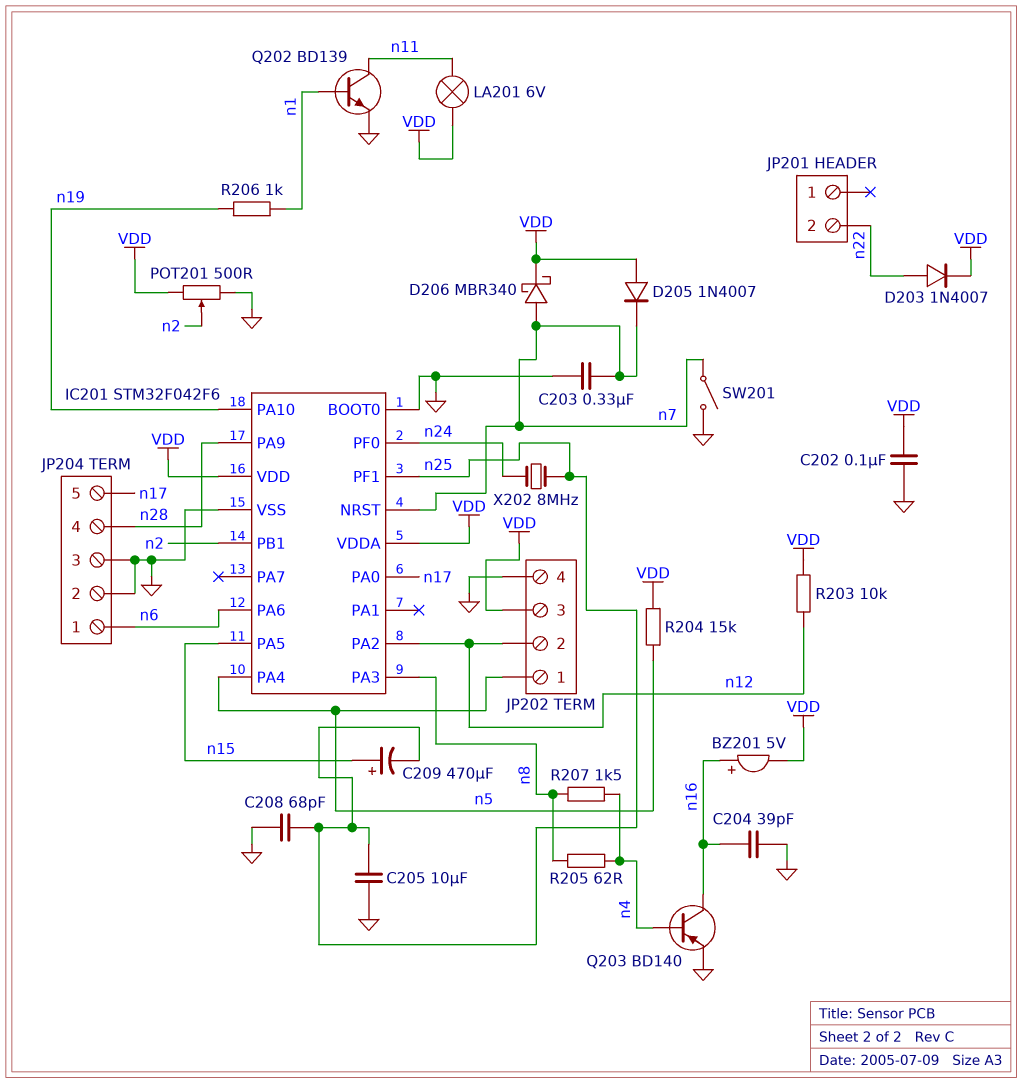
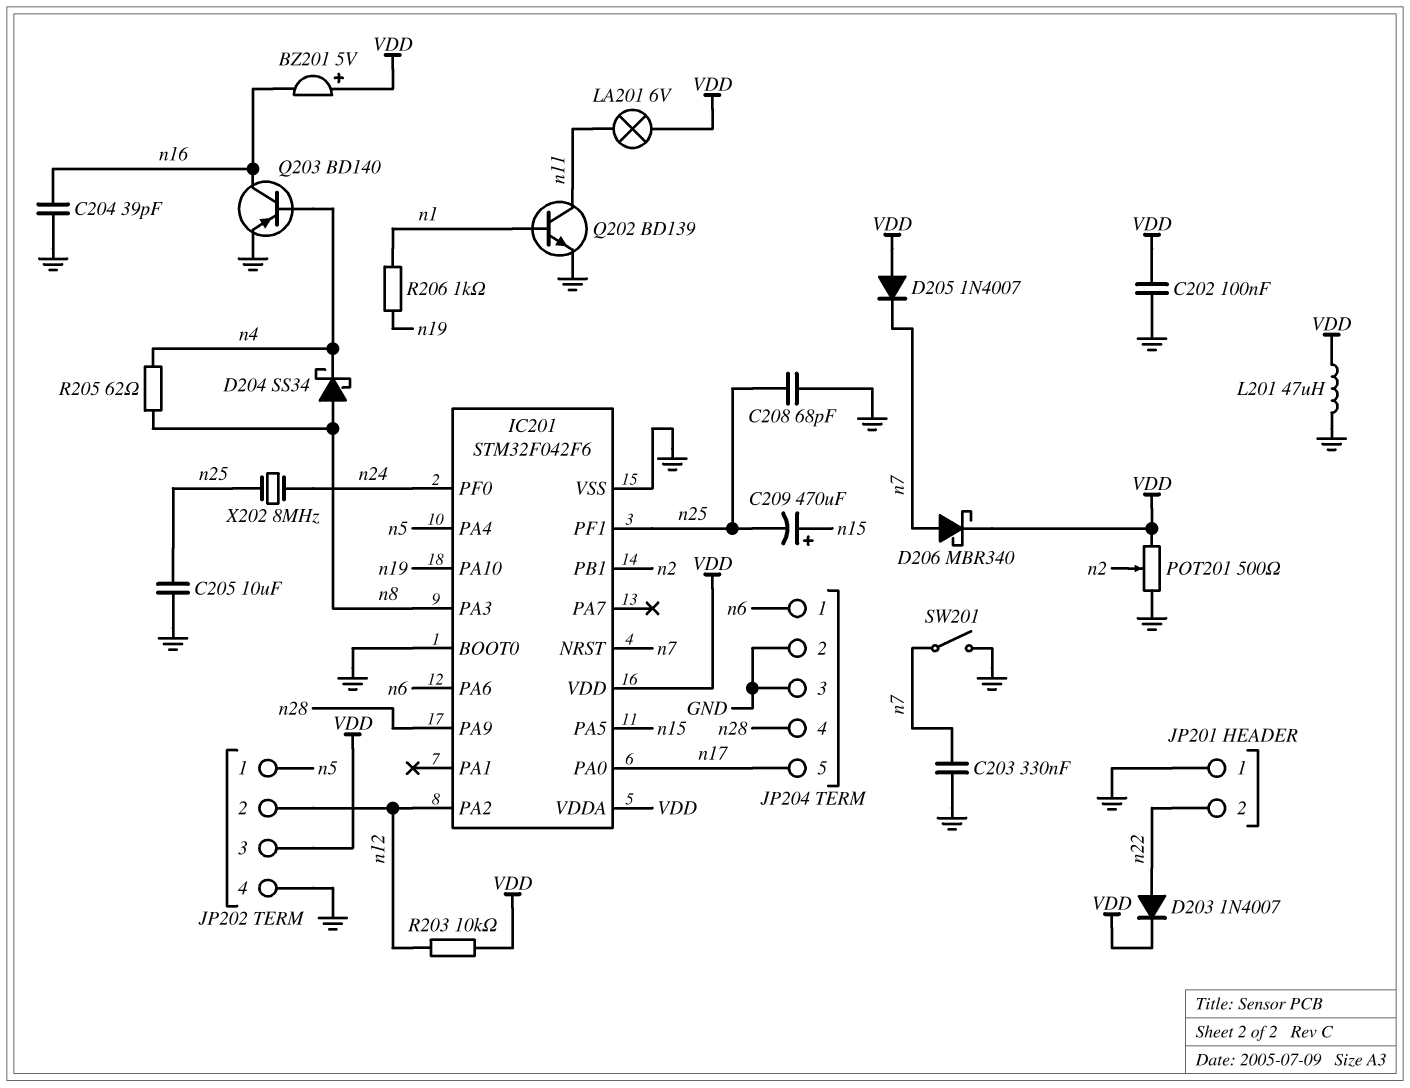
BZ201: buzzer 5V (plus n16, minus VDD) -> buzzer 5V (plus VDD, minus n16)
D204: none -> schottky SS34 (A n8, K n4)
JP201 pin 1: none -> GND
L201: none -> 47uH (GND, VDD)
R204: 15k (VDD, n5) -> none
R207: 1.5k (n4, n8) -> none

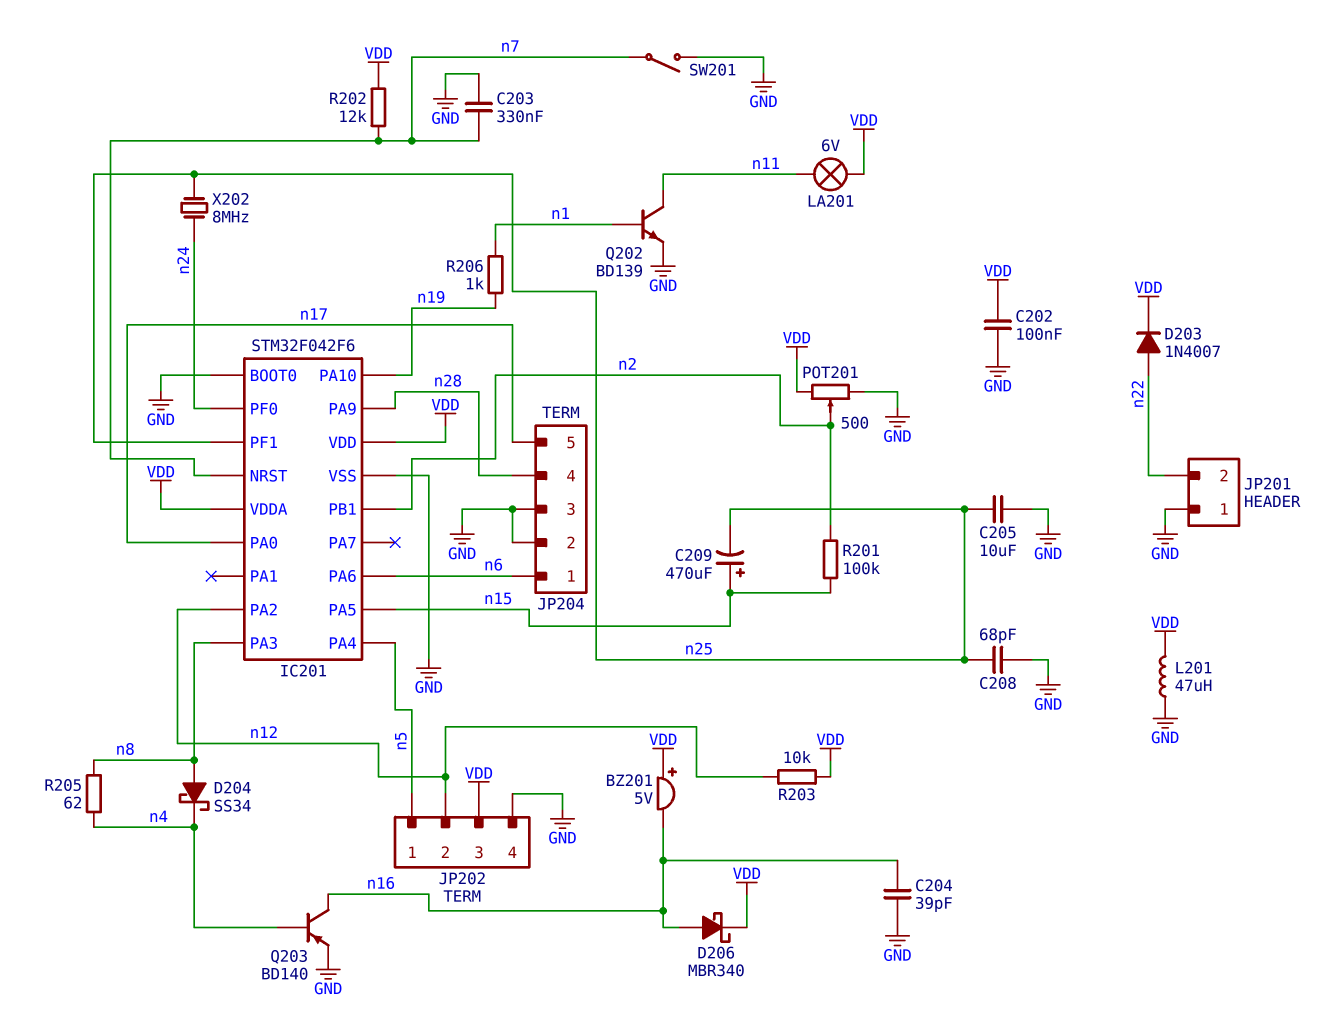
D205: diode 1N4007 (A VDD, K n7) -> none
D206: schottky MBR340 (A n7, K VDD) -> schottky MBR340 (A n16, K VDD)
R201: none -> 100k (n2, n15)
R202: none -> 12k (VDD, n7)

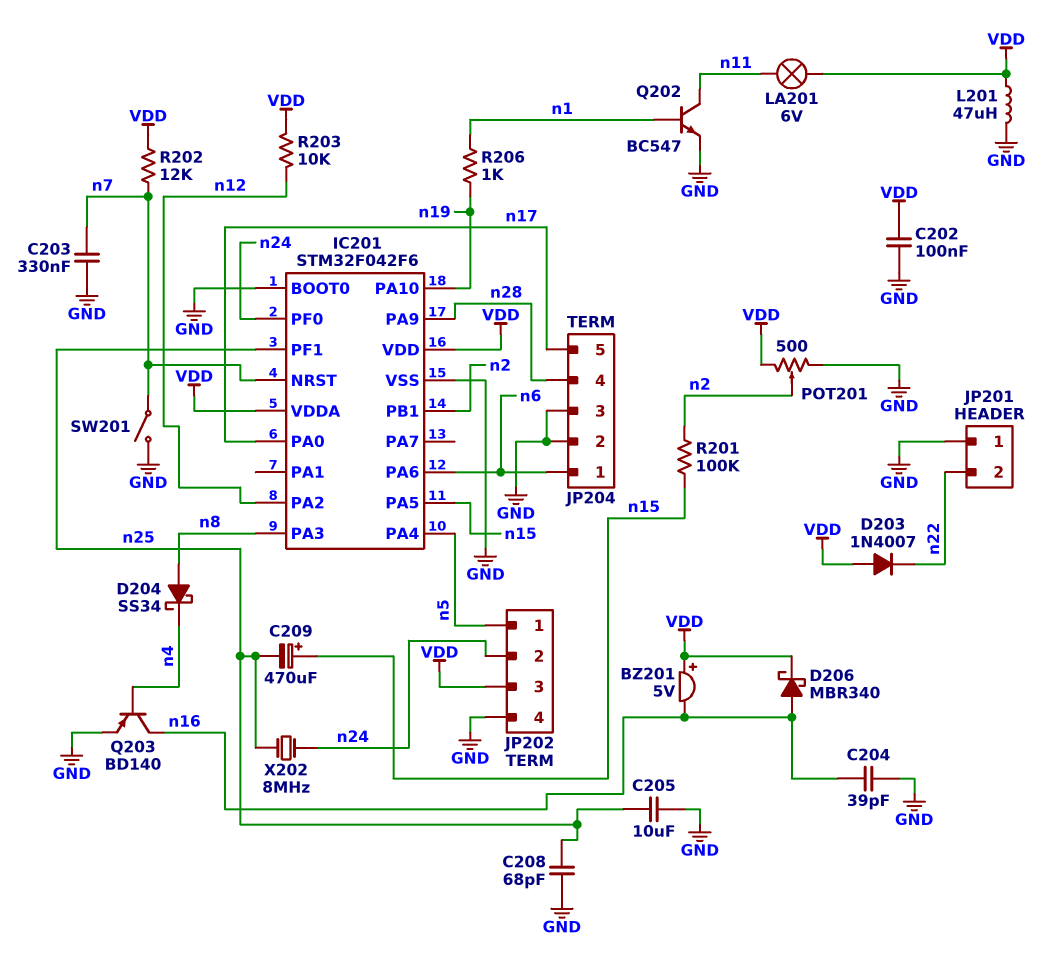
D203: diode 1N4007 (A n22, K VDD) -> diode 1N4007 (A VDD, K n22)
JP202 pin 2: n12 -> n24
Q202: NPN BD139 (B n1, C n11, E GND) -> NPN BC547 (B n1, C n11, E GND)
R205: 62 (n4, n8) -> none

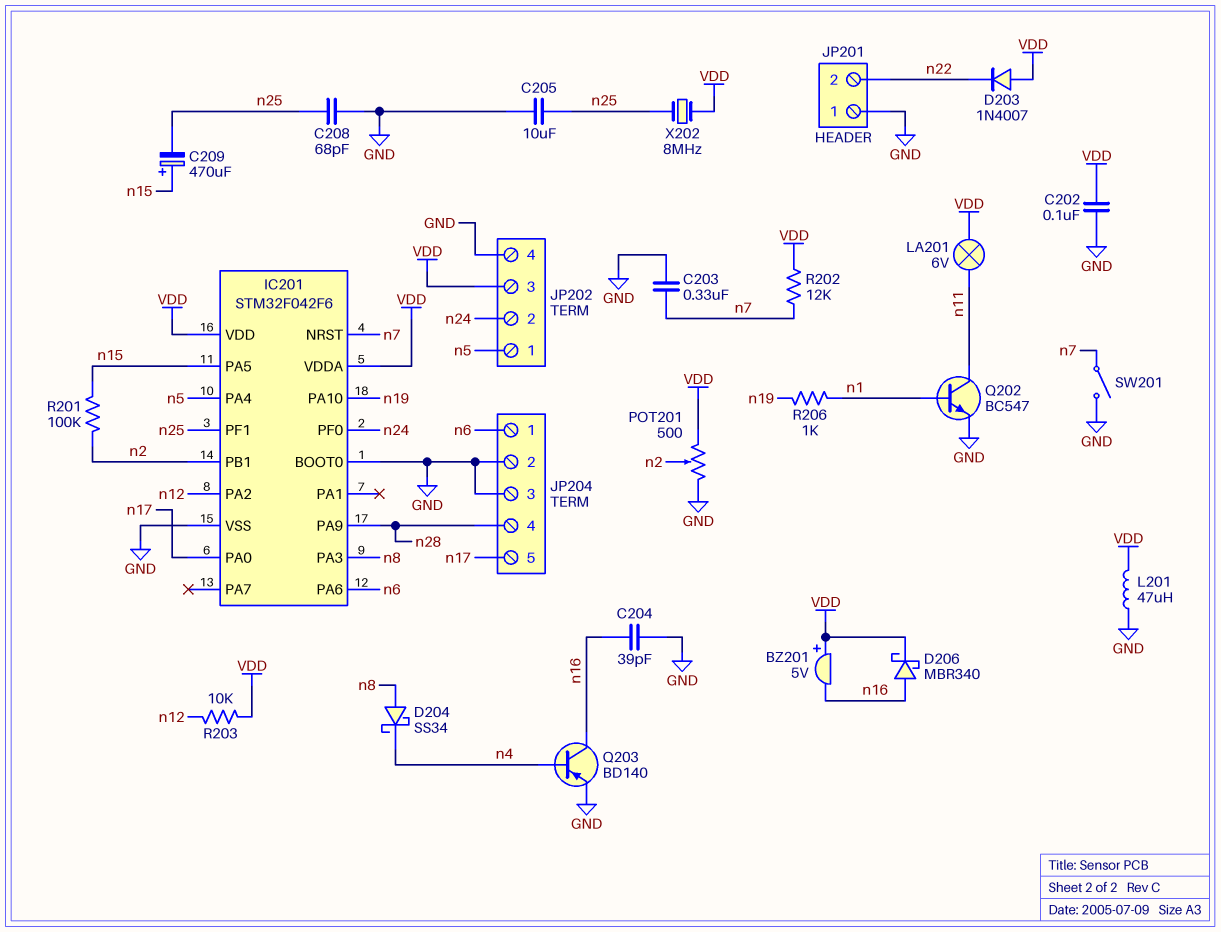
X202: 8MHz (n24, n25) -> 8MHz (VDD, n25)

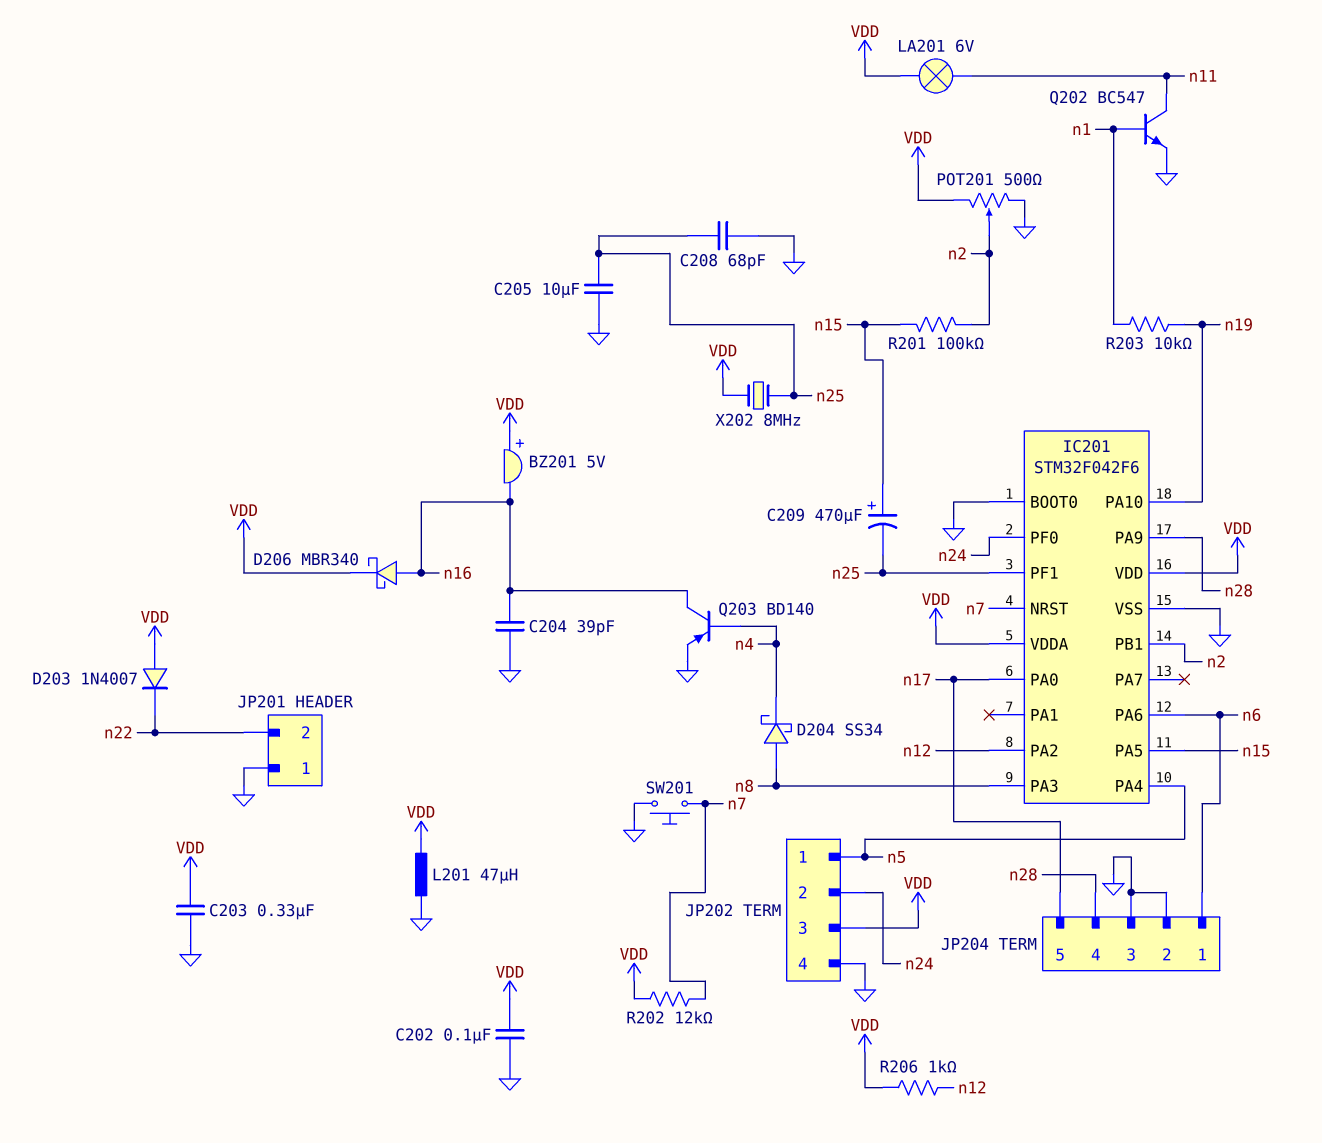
C203: 330nF (GND, n7) -> 330nF (GND, VDD)
R203: 10k (VDD, n12) -> 10k (n1, n19)
R206: 1k (n1, n19) -> 1k (VDD, n12)
SW201: switch (GND, n7) -> button (GND, n7)

